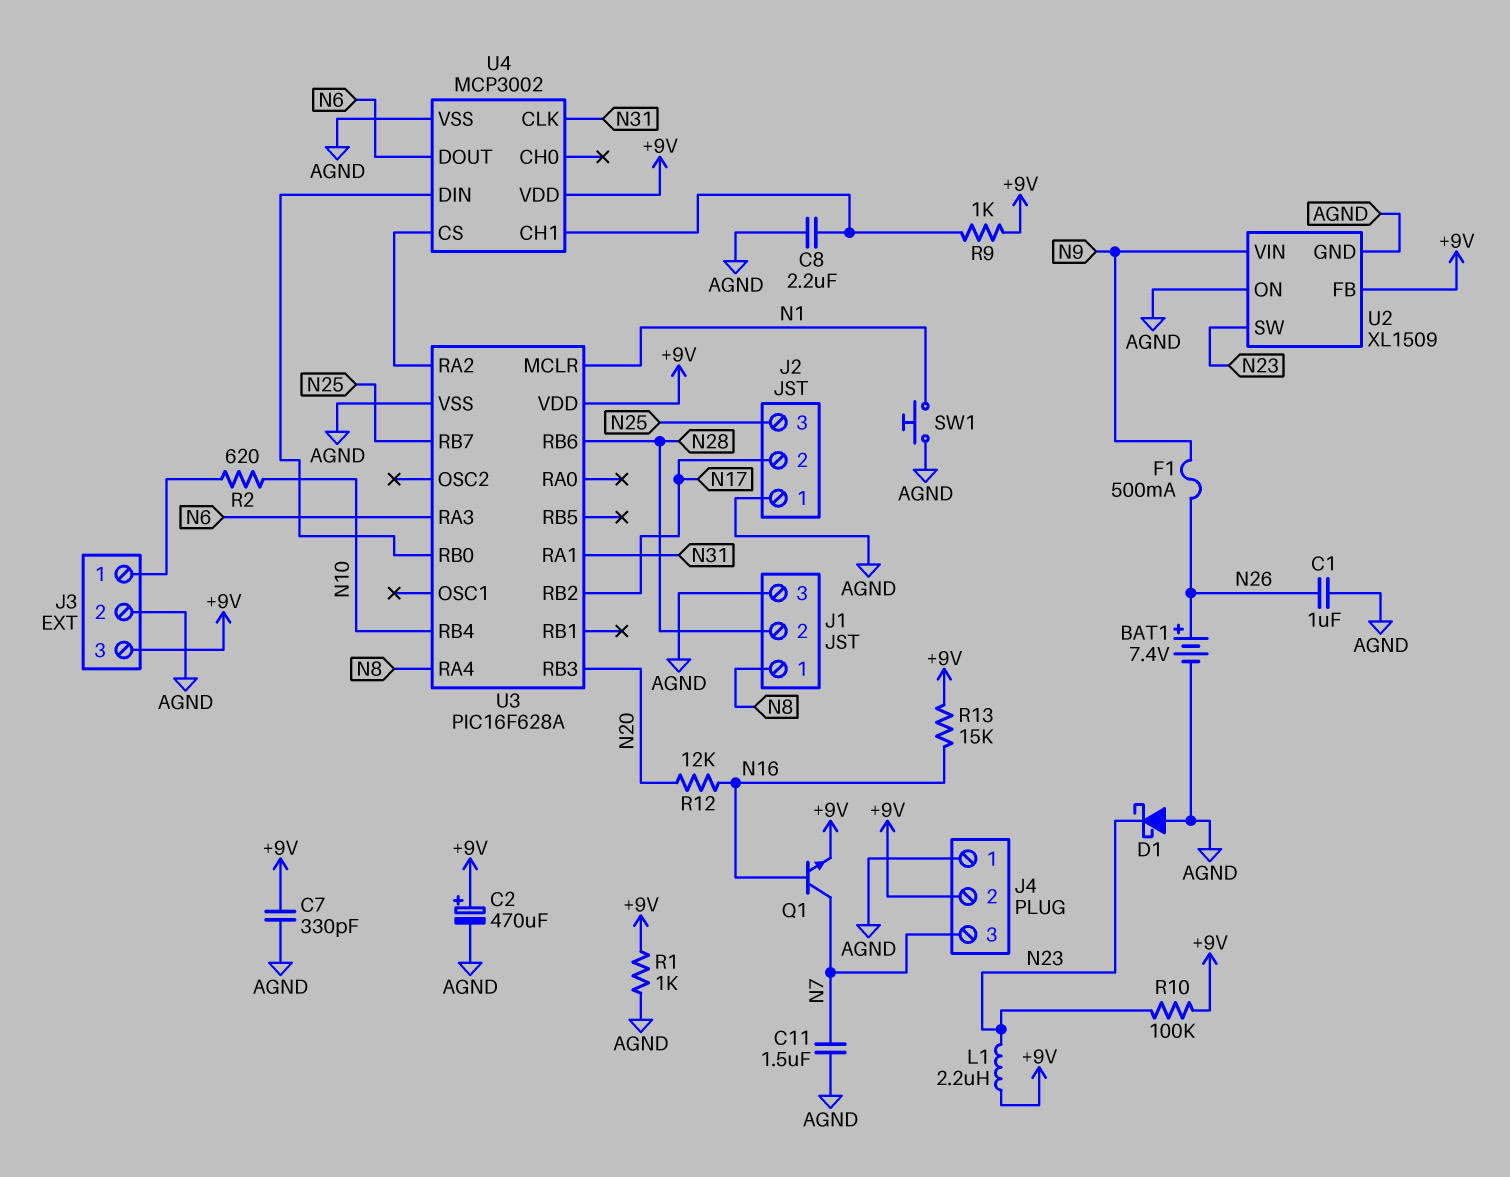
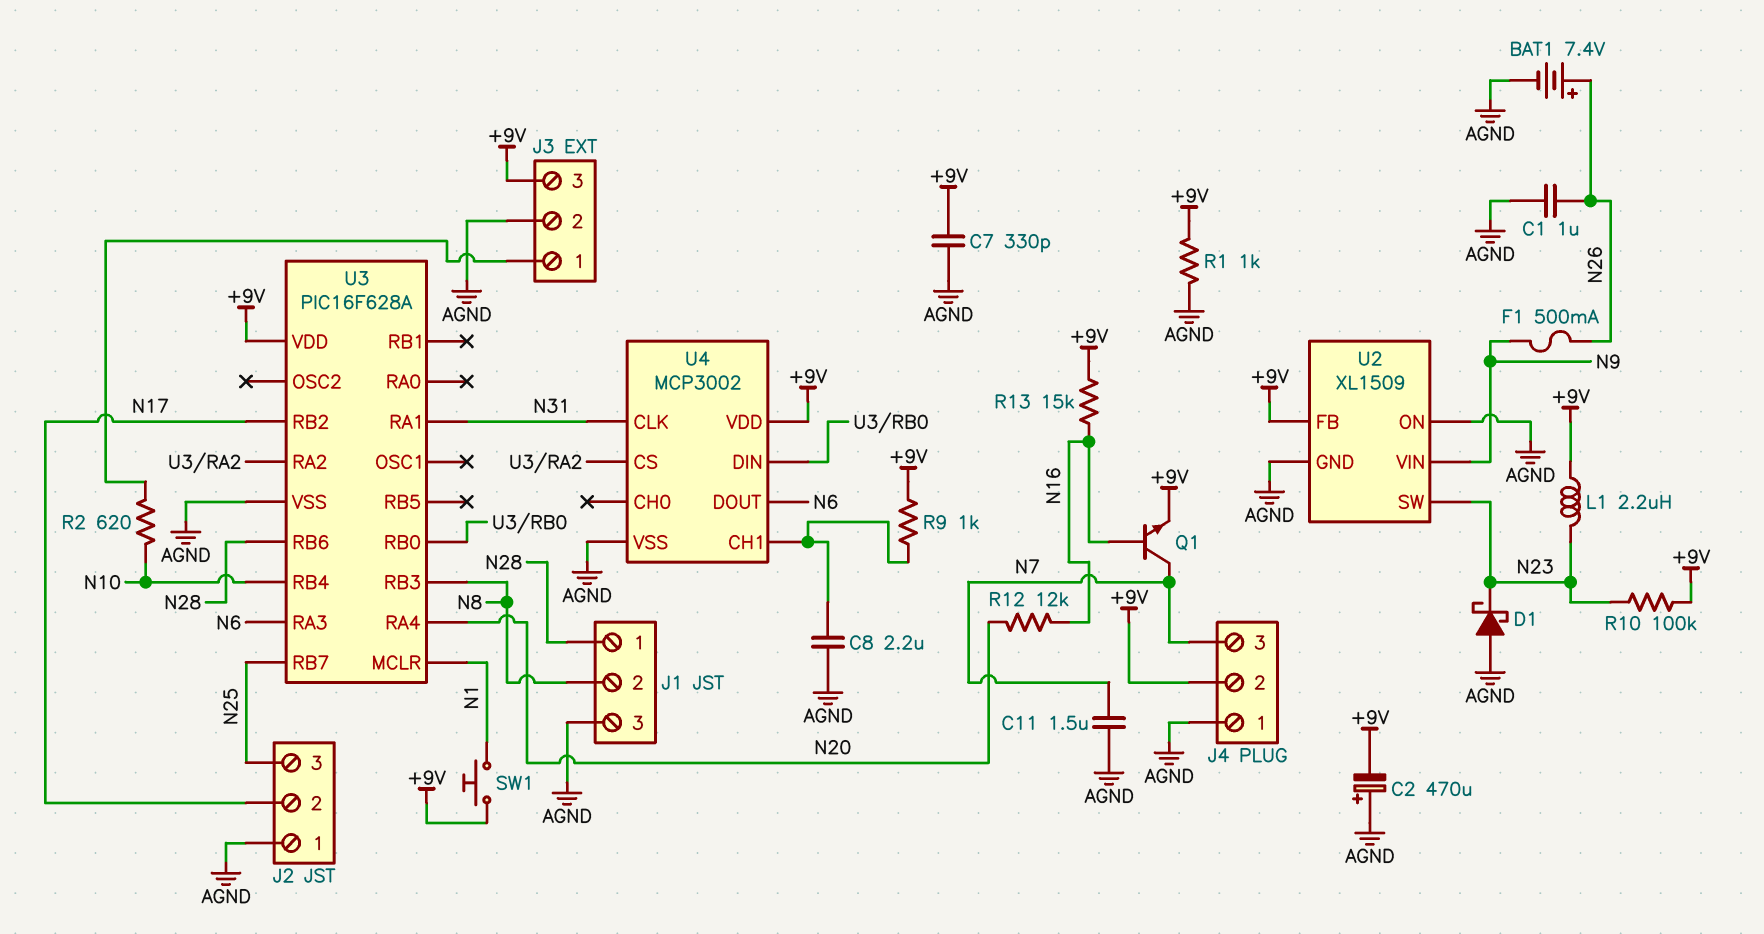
C2: 470uF (plus +9V, minus AGND) -> 470uF (plus AGND, minus +9V)
J1 pin 1: N8 -> N28
J1 pin 2: N28 -> N8
SW1: button (AGND, N1) -> button (+9V, N1)
U3 pin RA4: N8 -> N20
U3 pin RB3: N20 -> N8

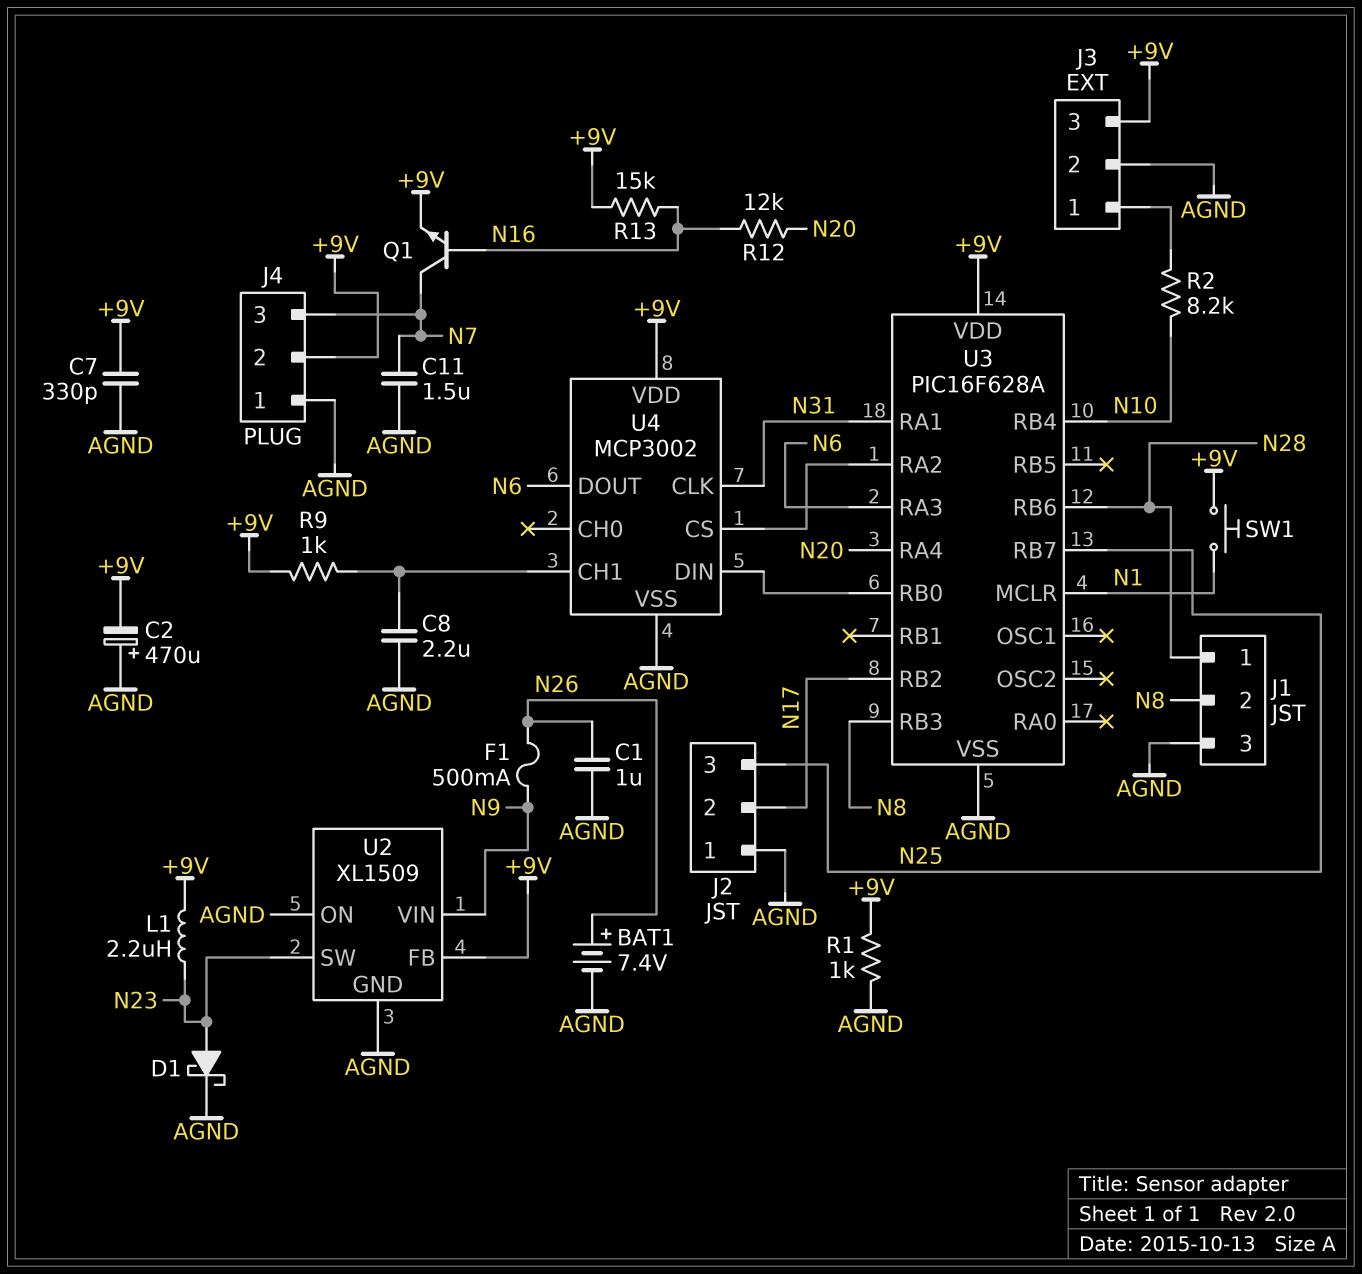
D1: schottky (A AGND, K N23) -> schottky (A N23, K AGND)
R2: 620 (J3/1, N10) -> 8.2k (J3/1, N10)
R10: 100k (+9V, N23) -> none

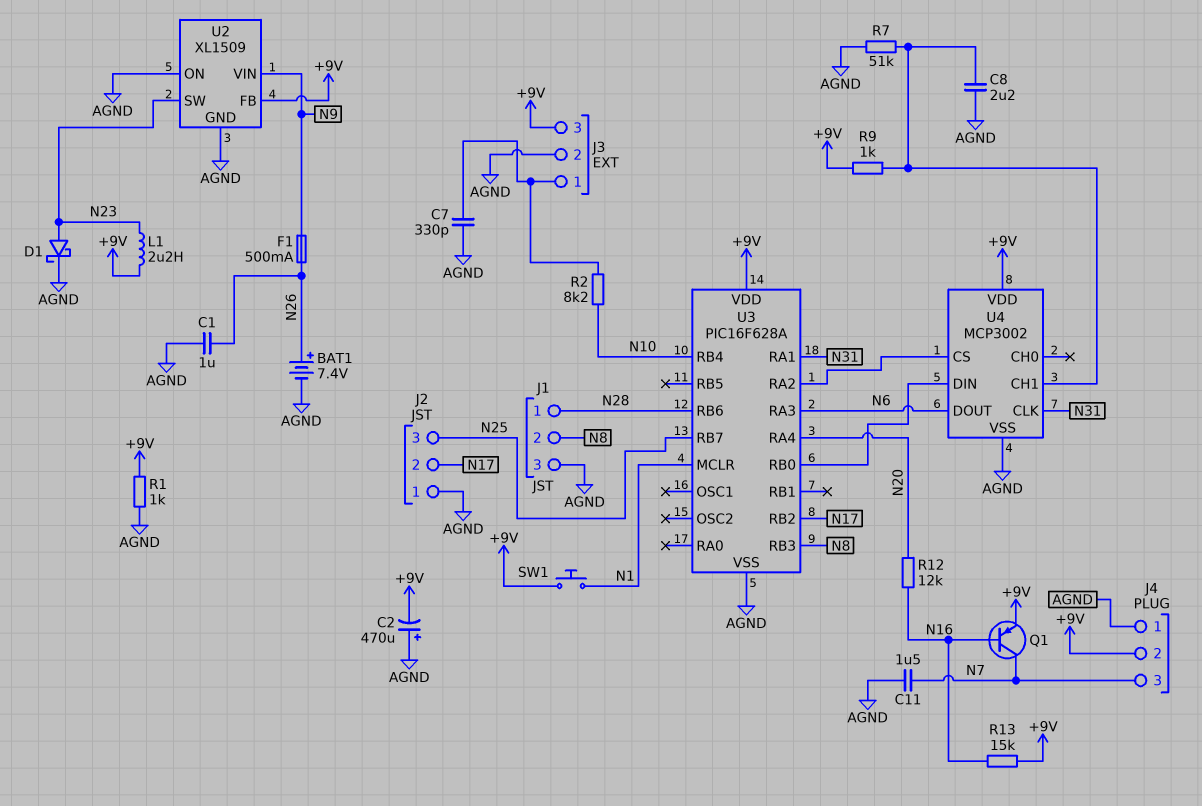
C7: 330pF (+9V, AGND) -> 330pF (AGND, J3/1)
Q1: NPN (B N16, C N7, E +9V) -> PNP (B N16, C N7, E +9V)
R7: none -> 51k (AGND, U4/CH1)

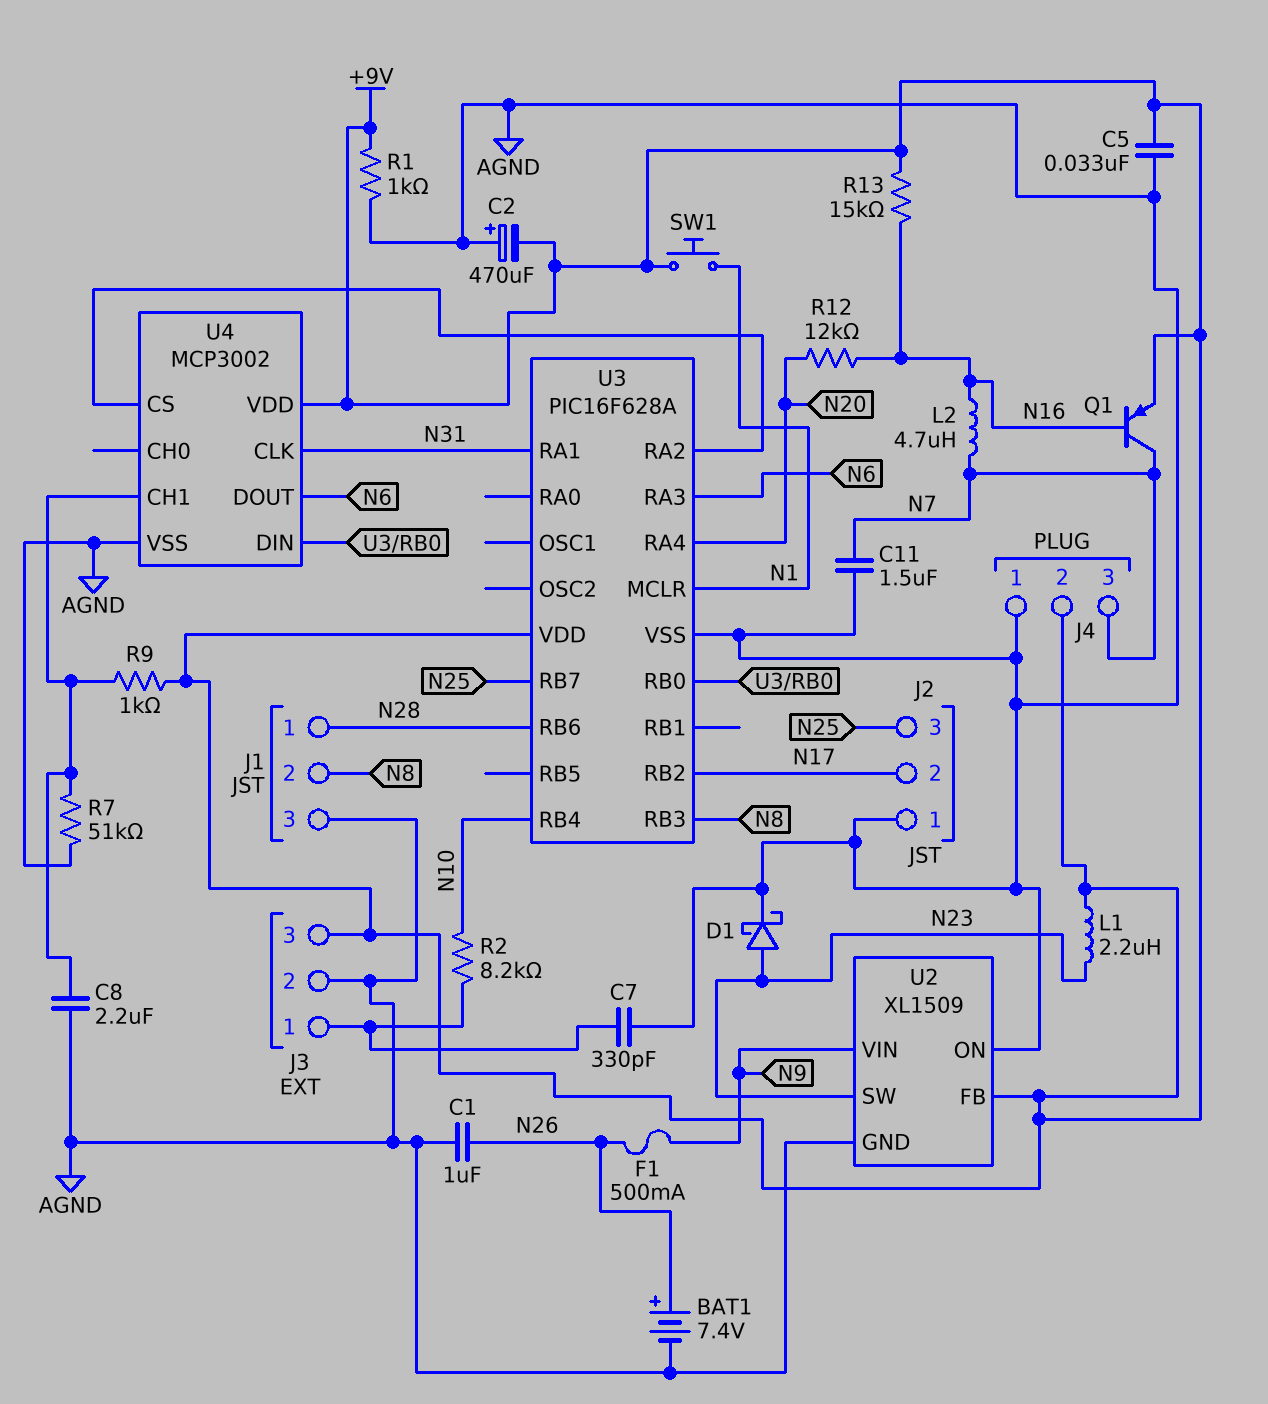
C5: none -> 33nF (+9V, AGND)
L2: none -> 4.7uH (N7, N16)

